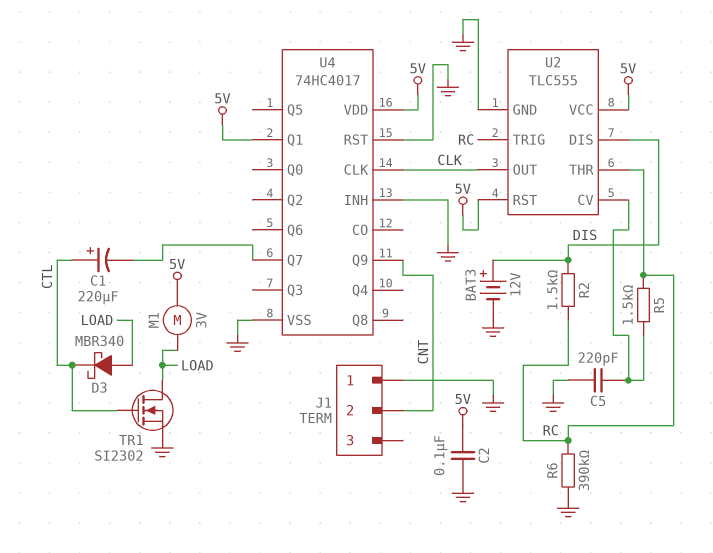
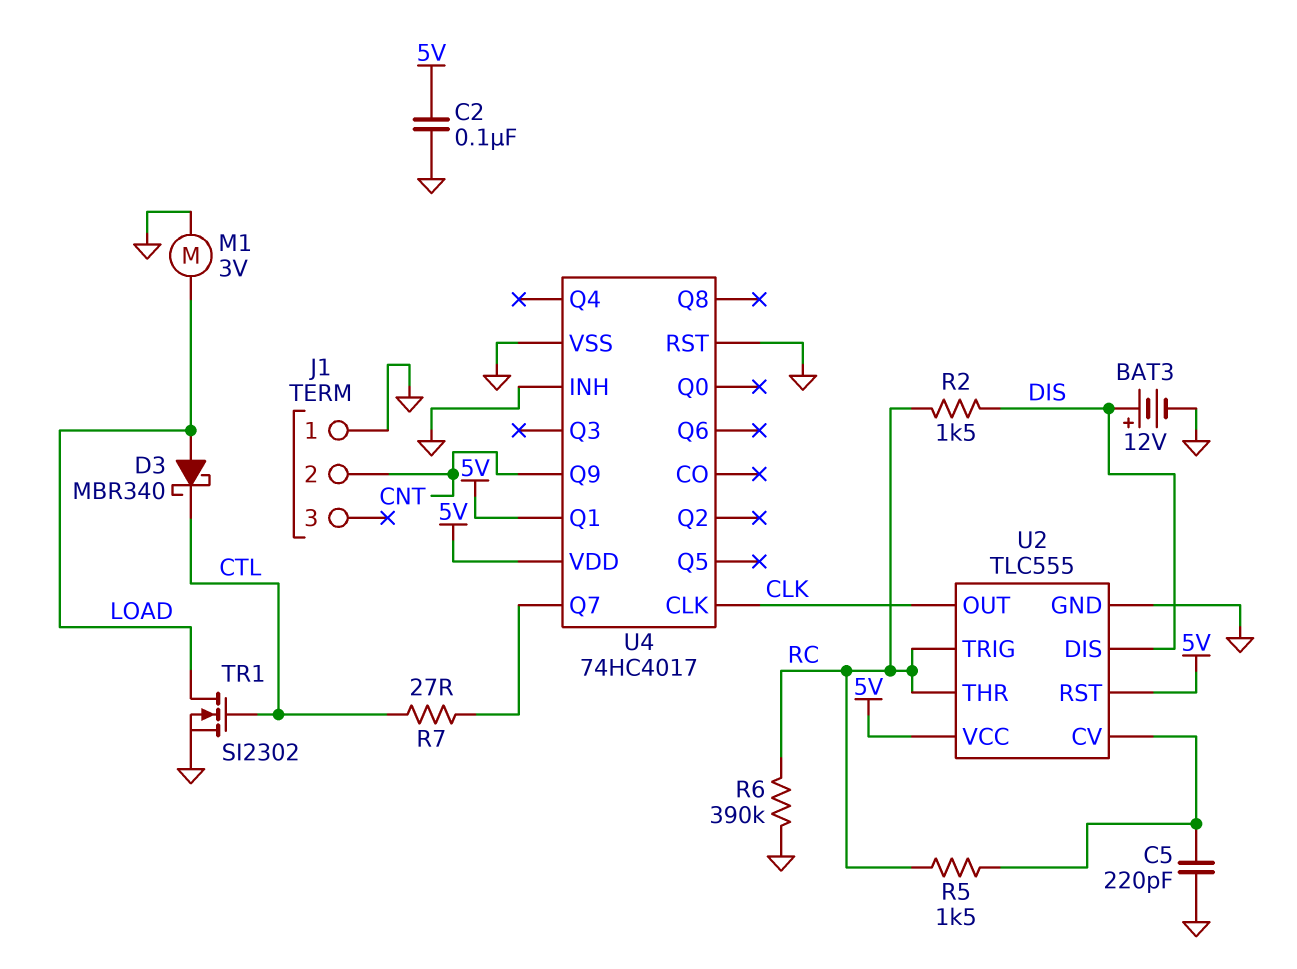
C1: 220uF (plus CTL, minus U4/Q7) -> none
M1: motor 3V (5V, LOAD) -> motor 3V (GND, LOAD)
R7: none -> 27 (CTL, U4/Q7)

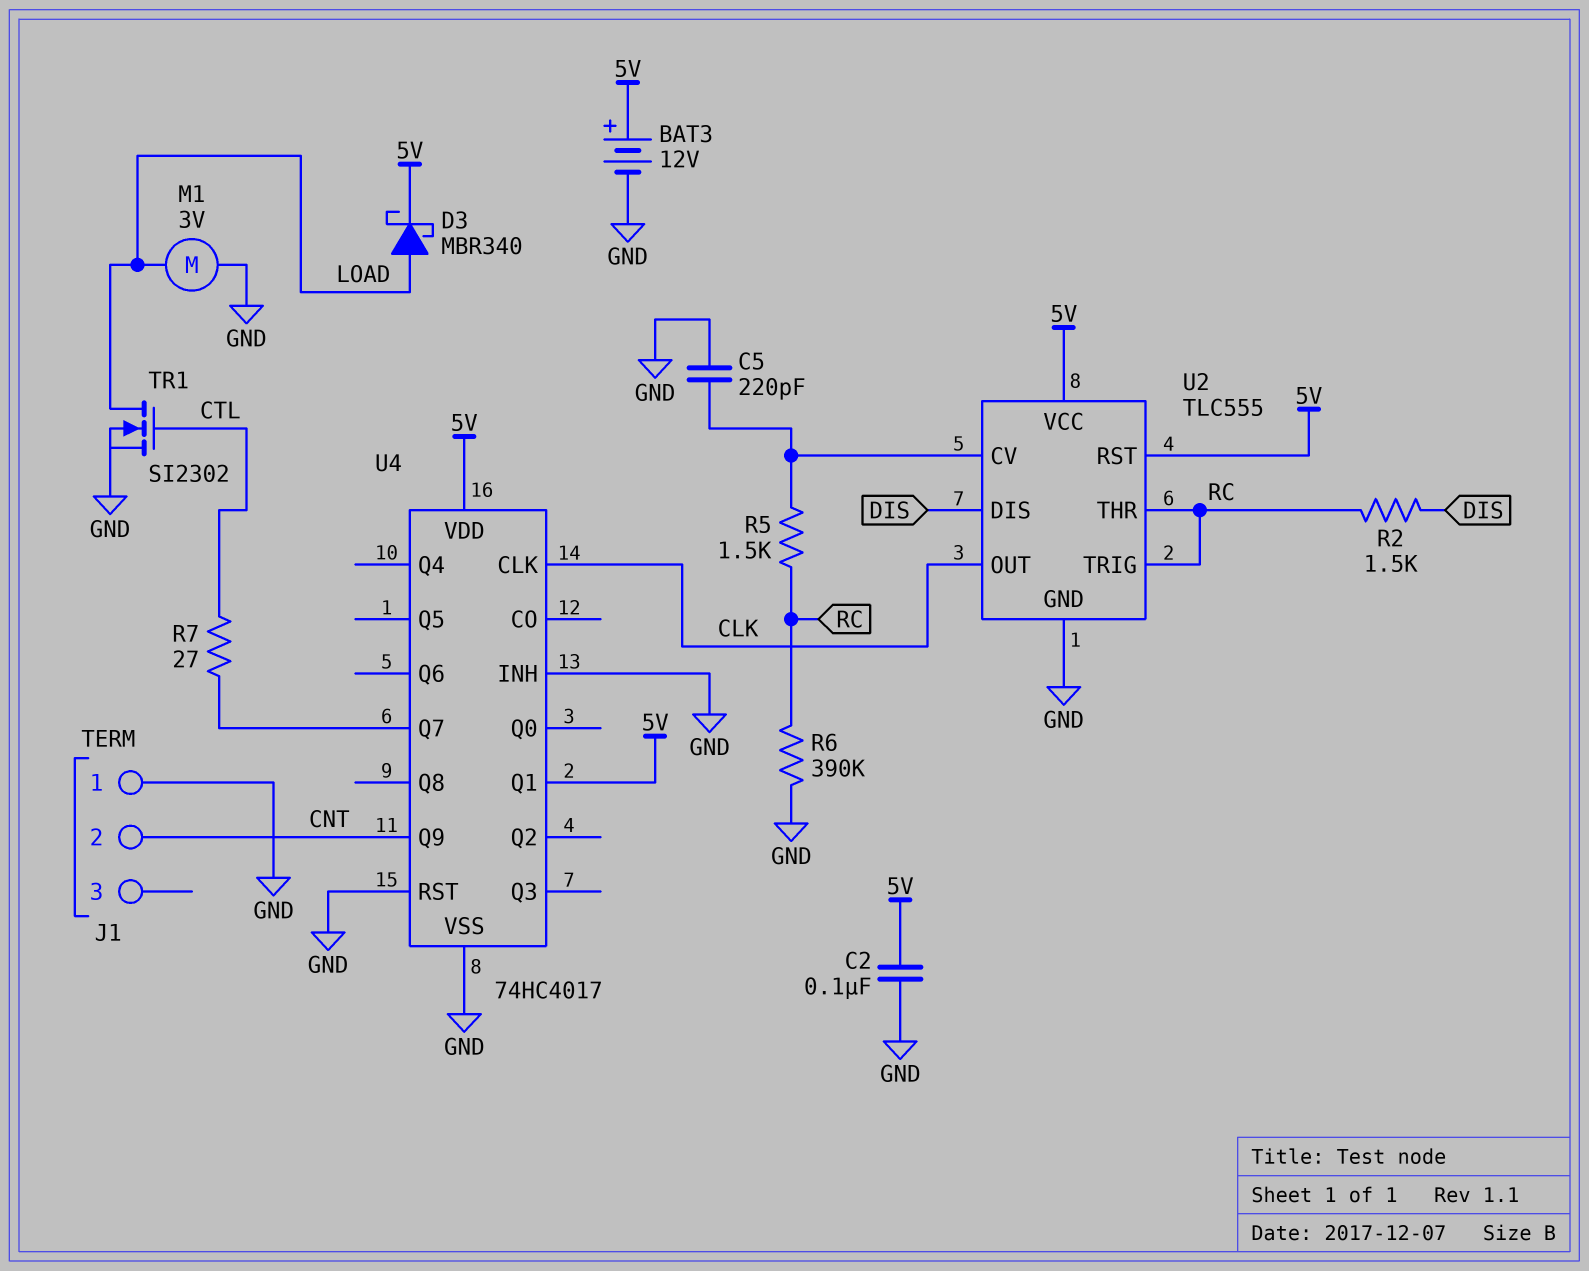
BAT3: 12V (plus DIS, minus GND) -> 12V (plus 5V, minus GND)
D3: schottky MBR340 (A LOAD, K CTL) -> schottky MBR340 (A LOAD, K 5V)

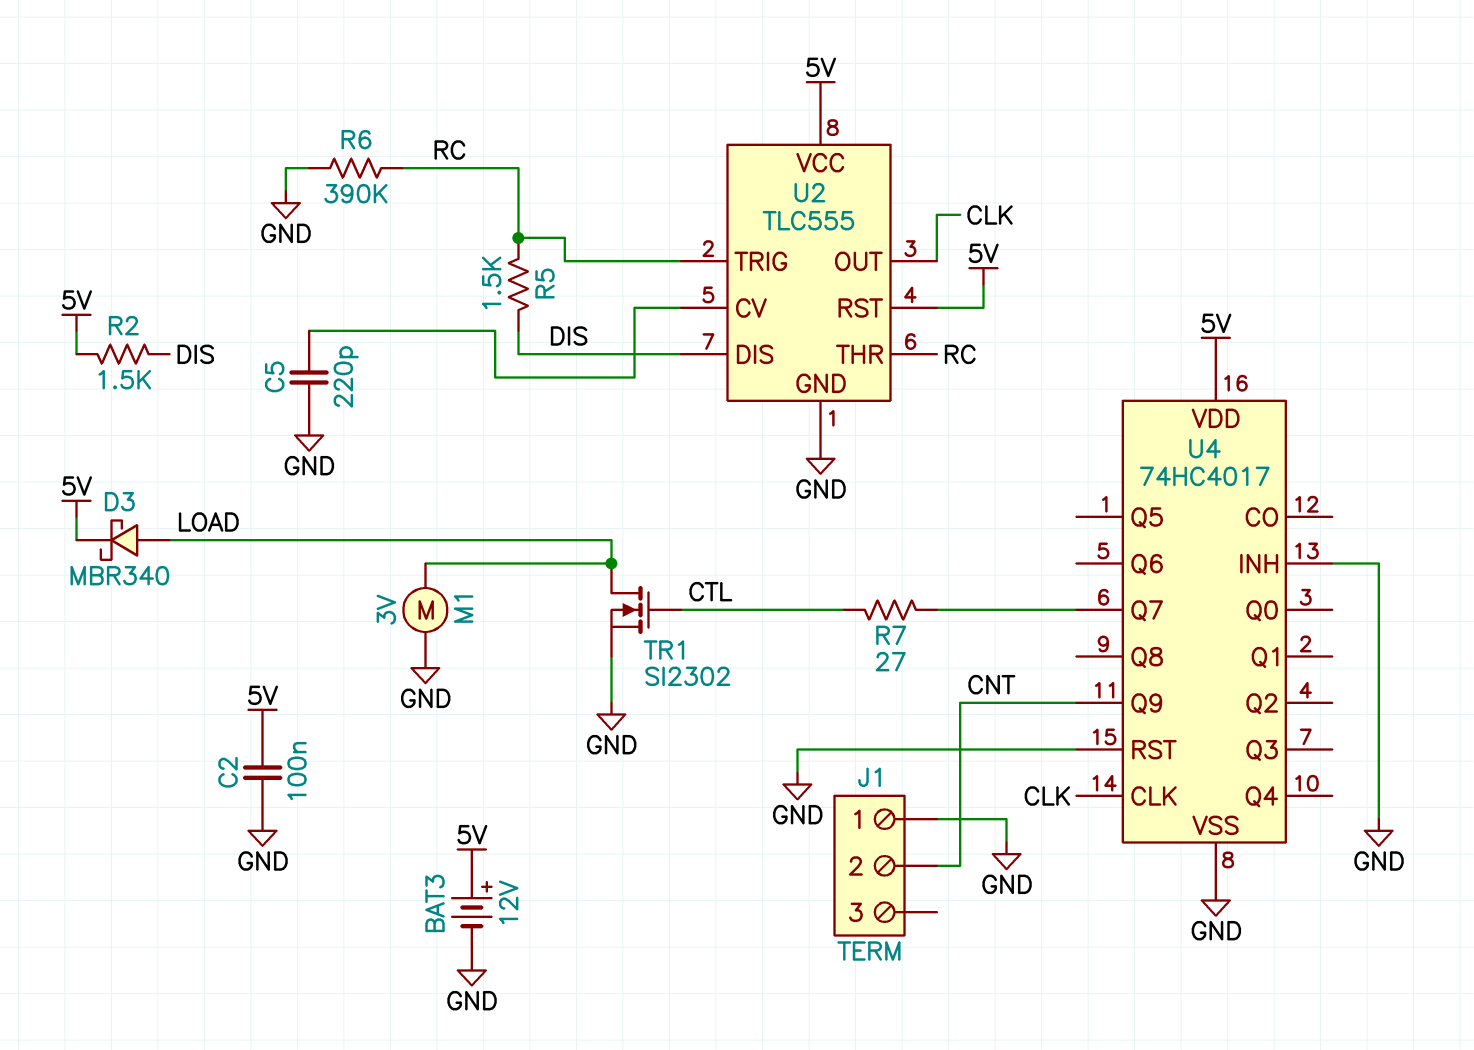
R2: 1.5k (DIS, RC) -> 1.5k (5V, DIS)
R5: 1.5k (RC, U2/CV) -> 1.5k (DIS, RC)
U4 pin Q1: 5V -> none

